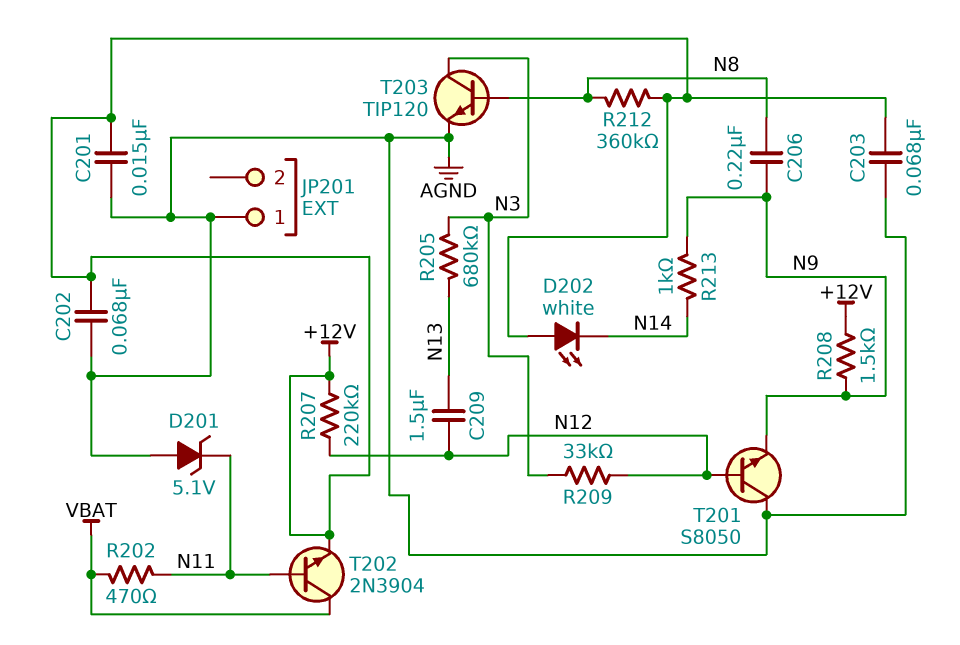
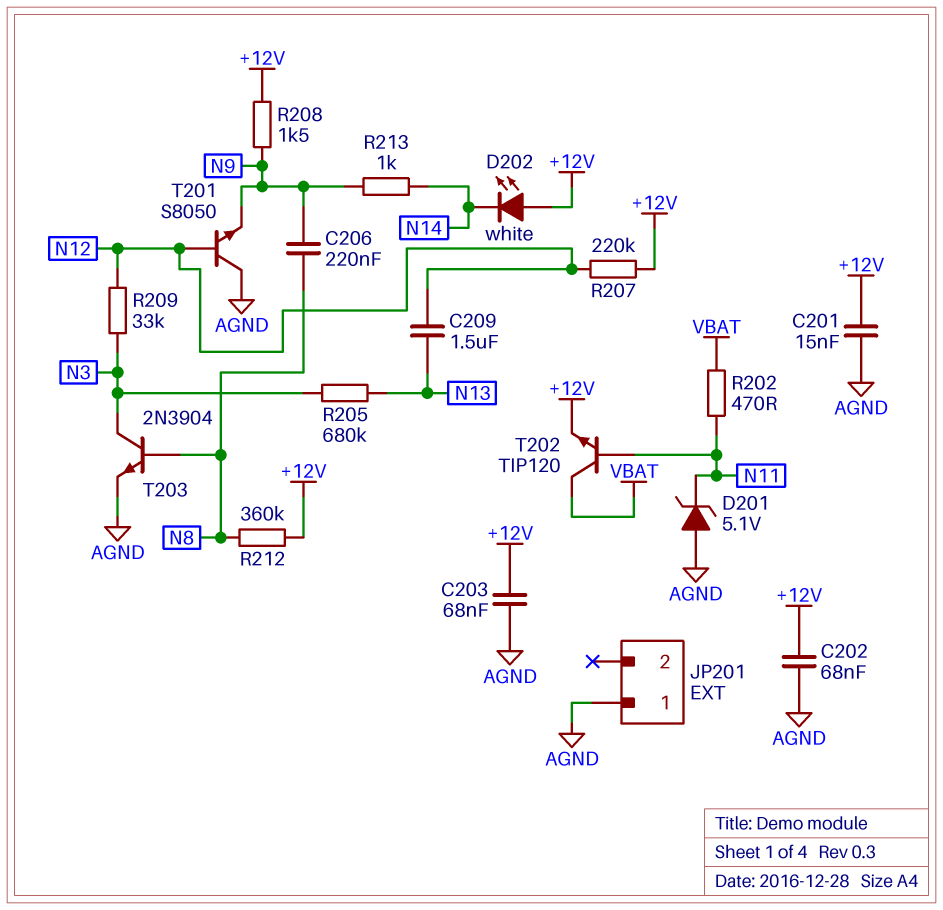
T202: NPN 2N3904 (B N11, C VBAT, E +12V) -> NPN TIP120 (B N11, C VBAT, E +12V)
T203: NPN TIP120 (B N8, C N3, E AGND) -> NPN 2N3904 (B N8, C N3, E AGND)

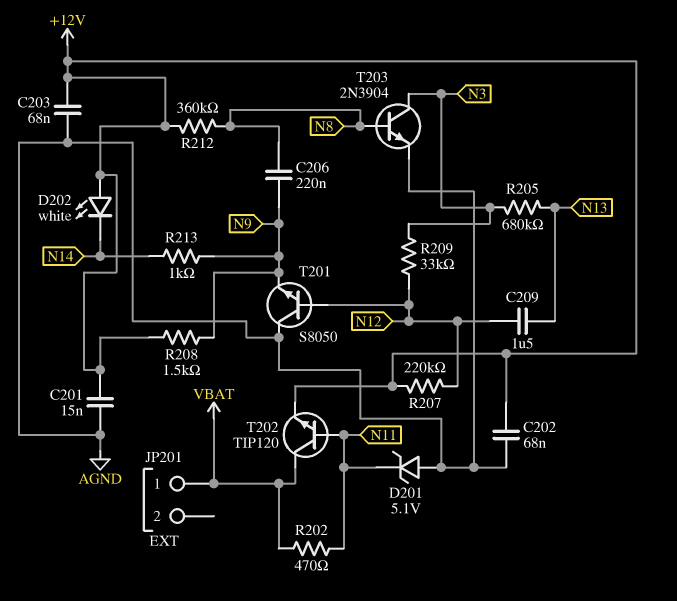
JP201 pin 1: AGND -> VBAT

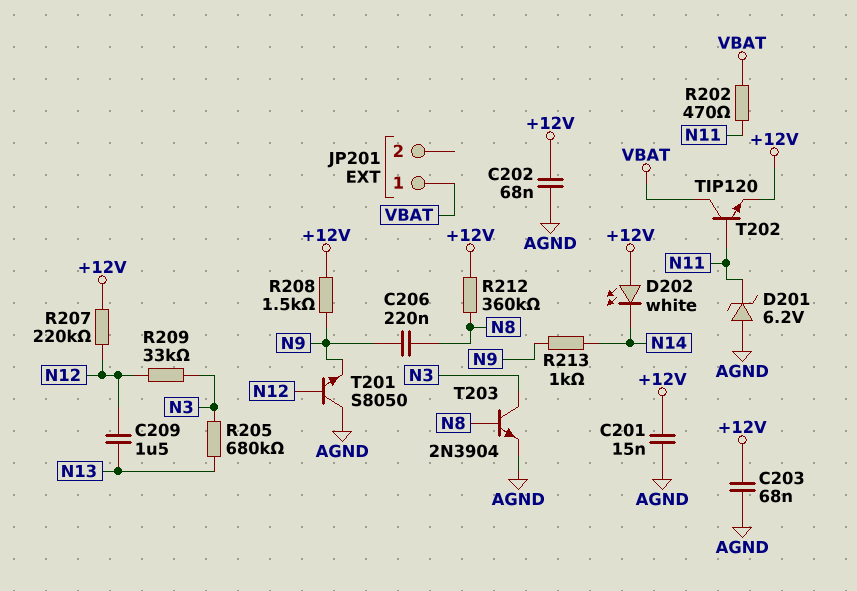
D201: zener 5.1V (A AGND, K N11) -> zener 6.2V (A AGND, K N11)

